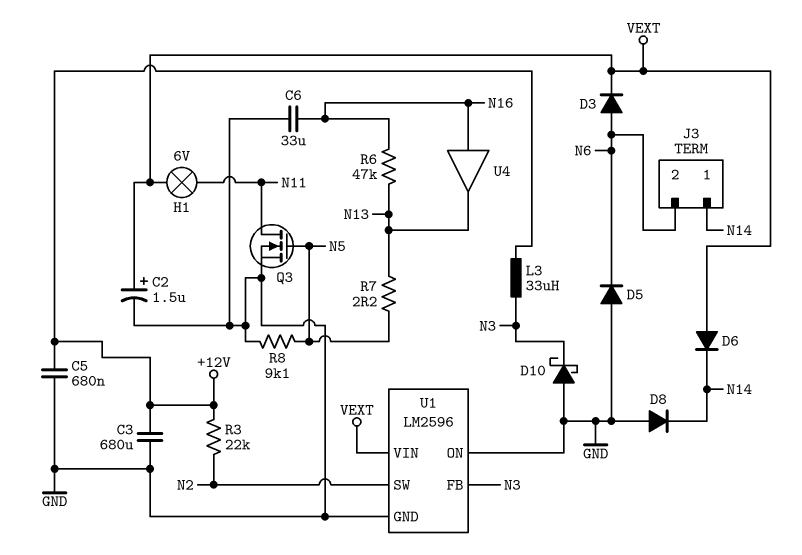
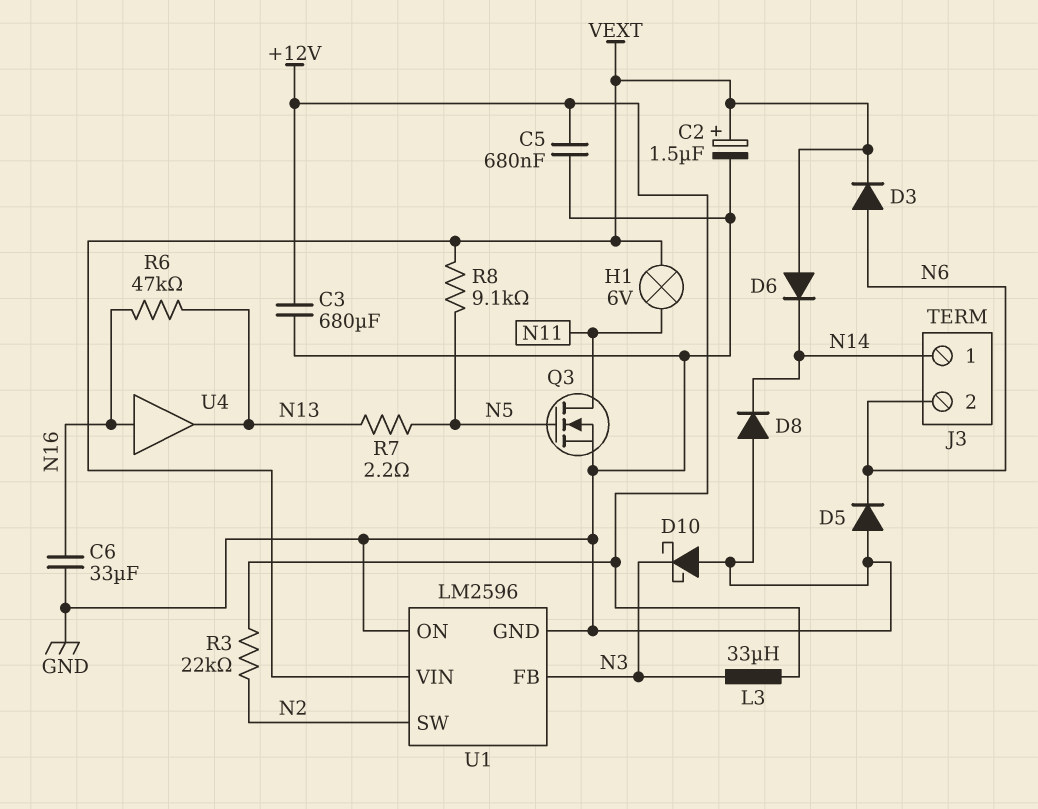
R8: 9.1k (GND, N5) -> 9.1k (N5, VEXT)

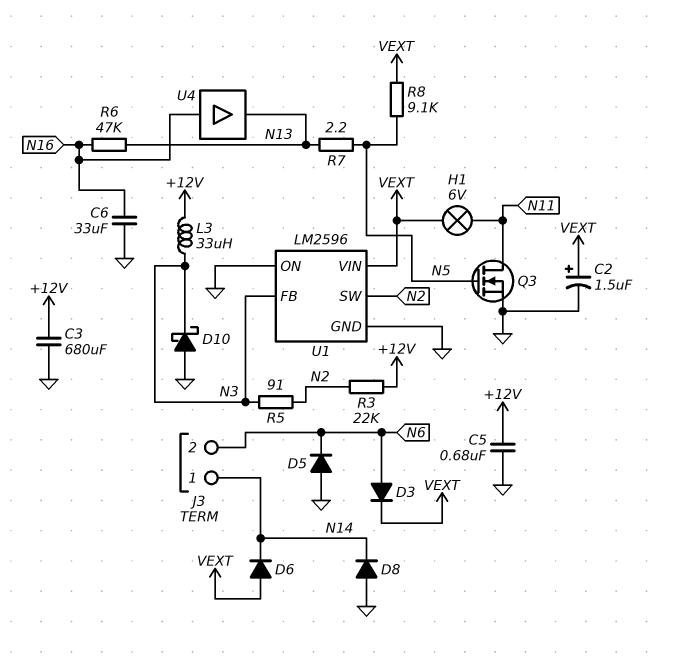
R5: none -> 91 (N2, N3)

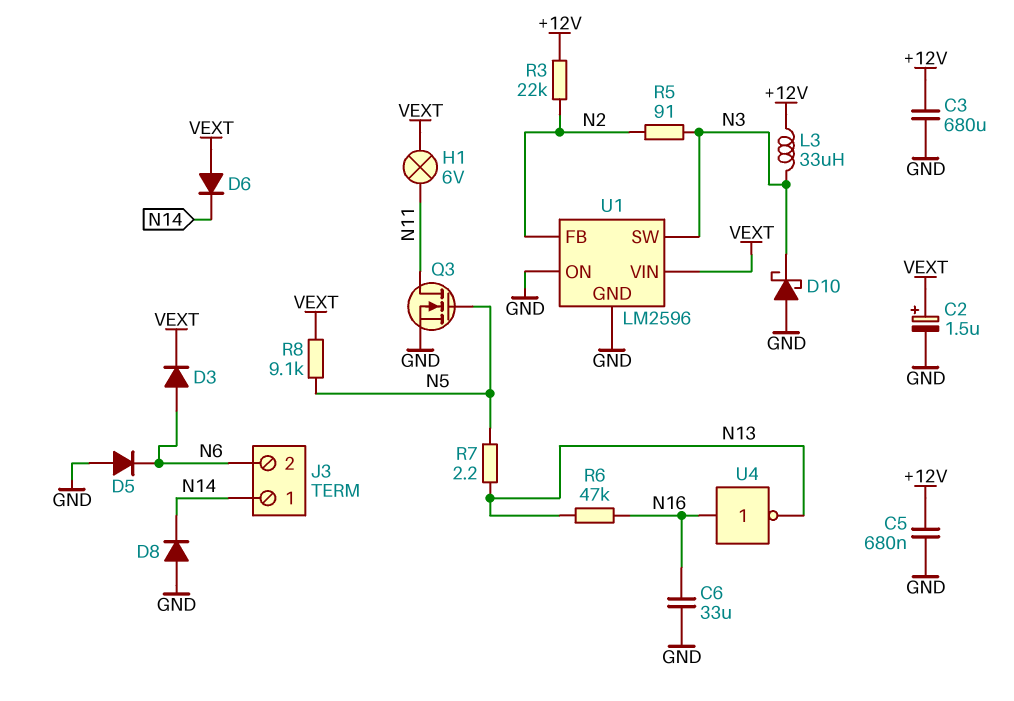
U1 pin FB: N3 -> N2
U1 pin SW: N2 -> N3
U4: buffer (in N16, out N13) -> NOT (in N16, out N13)

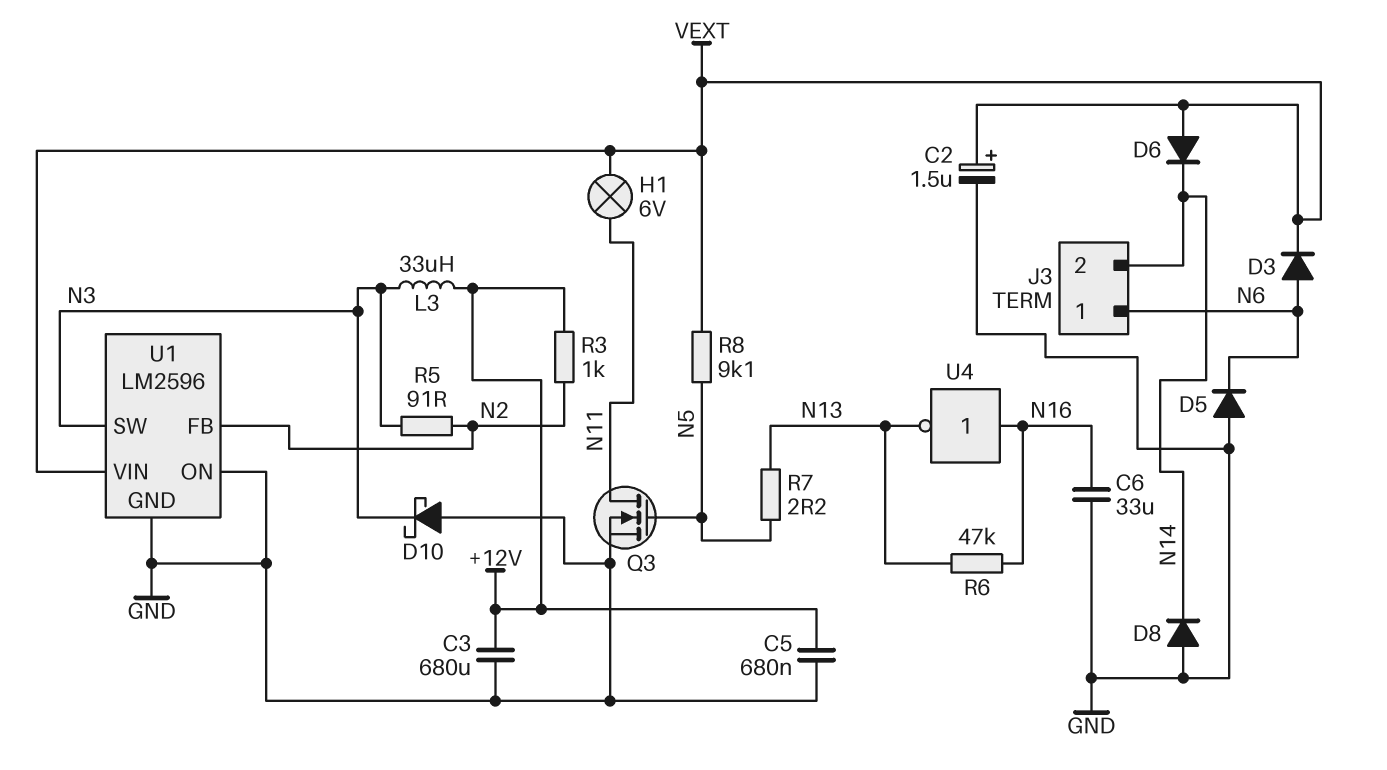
J3 pin 1: N14 -> N6
J3 pin 2: N6 -> N14
R3: 22k (+12V, N2) -> 1k (+12V, N2)

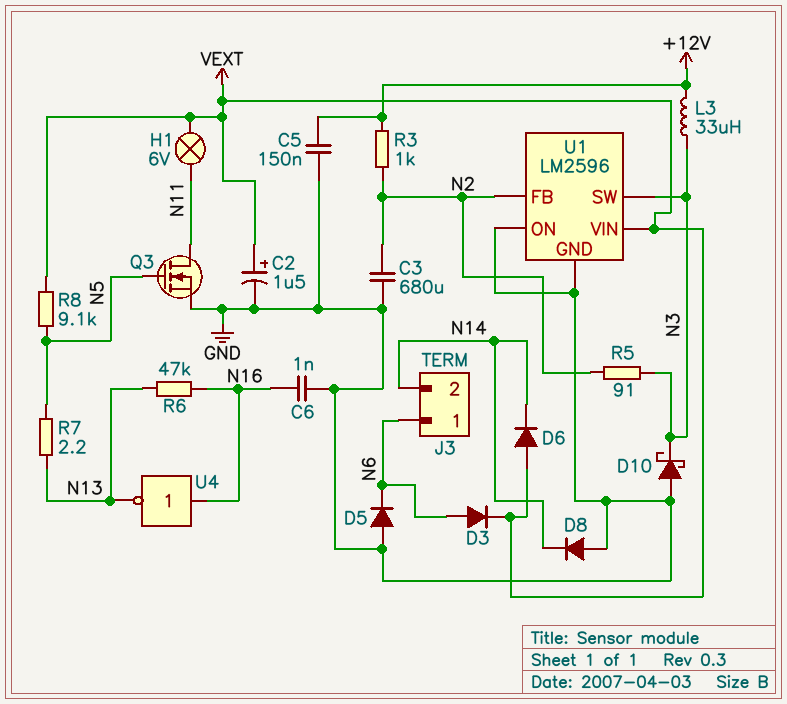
C3: 680uF (+12V, GND) -> 680uF (GND, N2)
C5: 680nF (+12V, GND) -> 150nF (+12V, GND)
C6: 33uF (GND, N16) -> 1nF (GND, N16)

